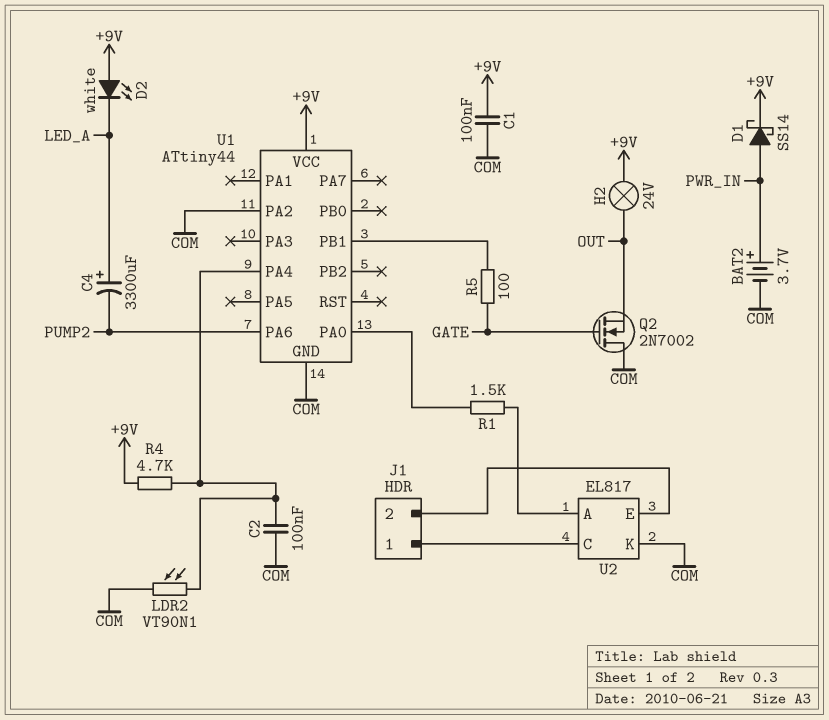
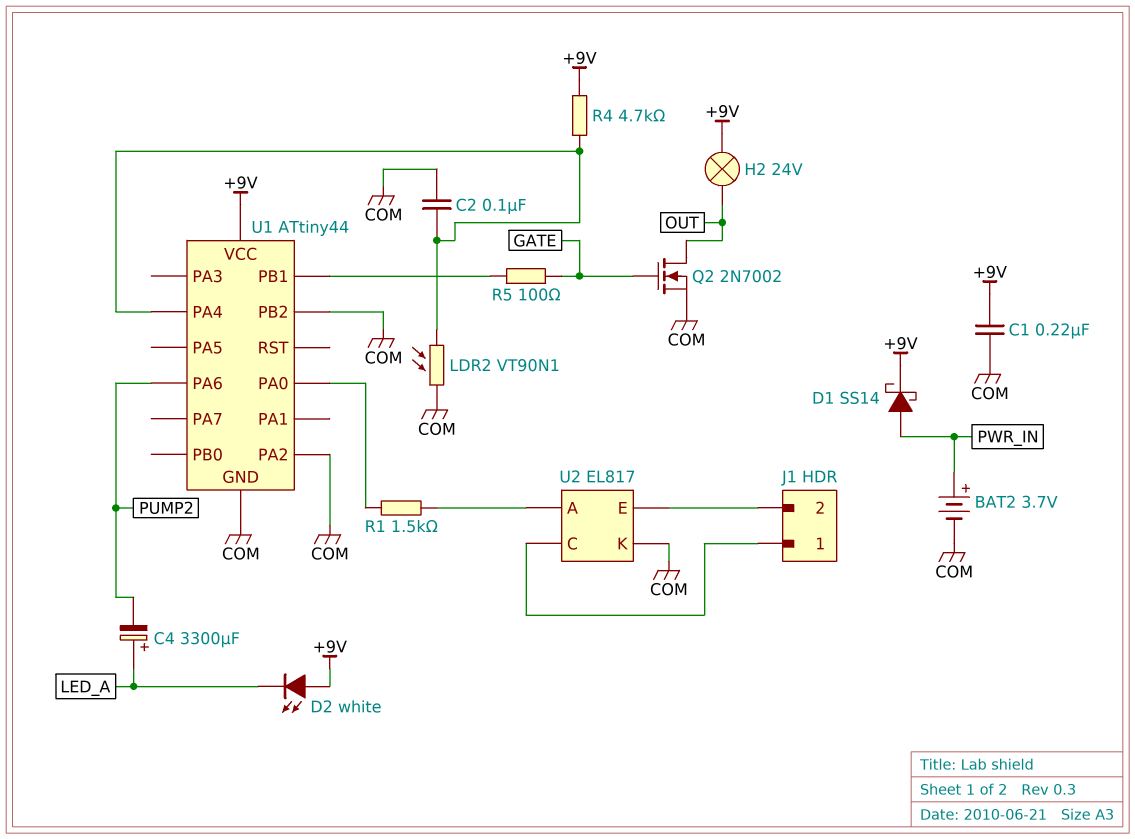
C1: 100nF (+9V, COM) -> 220nF (+9V, COM)
Q2: NMOS 2N7002 (G GATE, D COM, S OUT) -> NMOS 2N7002 (G GATE, D OUT, S COM)
U1 pin PB2: none -> COM

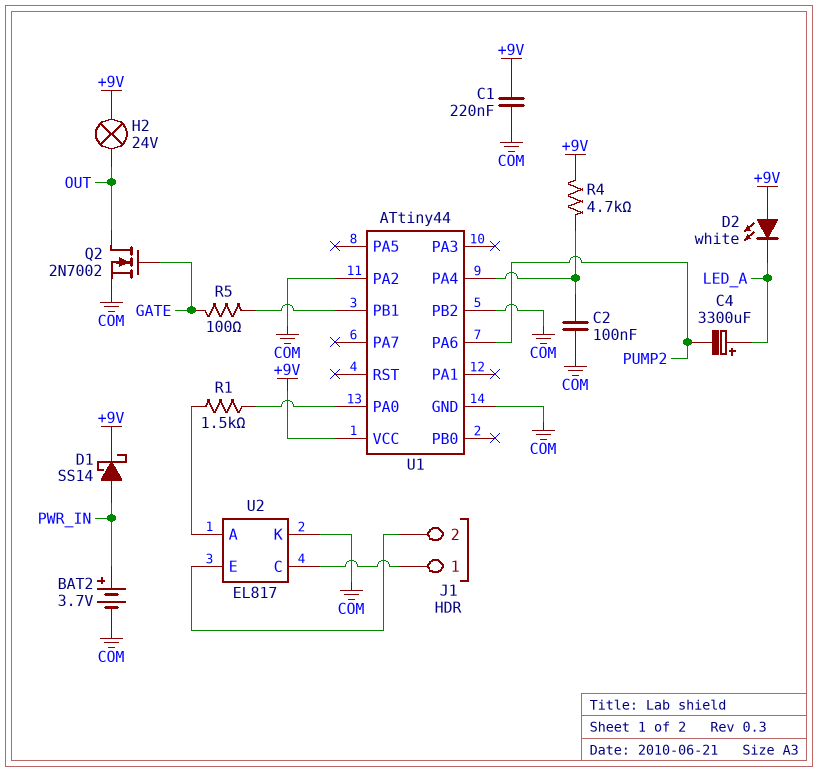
LDR2: VT90N1 (COM, U1/PA4) -> none

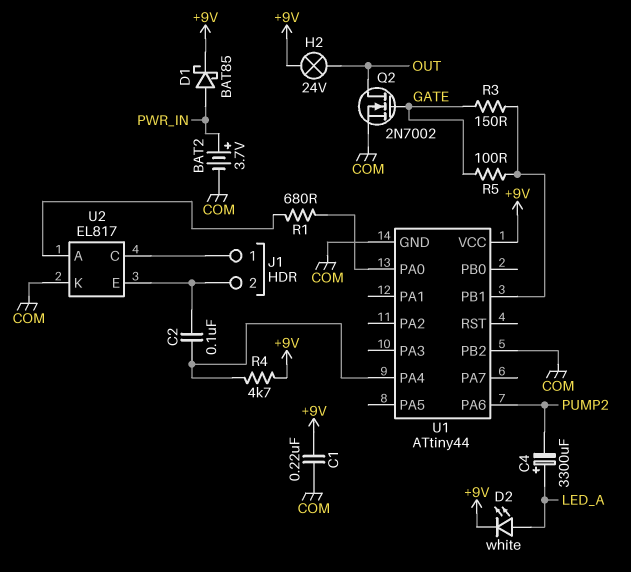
C2: 100nF (COM, U1/PA4) -> 100nF (J1/2, U1/PA4)
D1: schottky SS14 (A PWR_IN, K +9V) -> schottky BAT85 (A PWR_IN, K +9V)
D2: LED white (A +9V, K LED_A) -> LED white (A LED_A, K +9V)
R1: 1.5k (U1/PA0, U2/A) -> 680 (U1/PA0, U2/A)
R3: none -> 150 (GATE, U1/PB1)
U1 pin PA2: COM -> none

